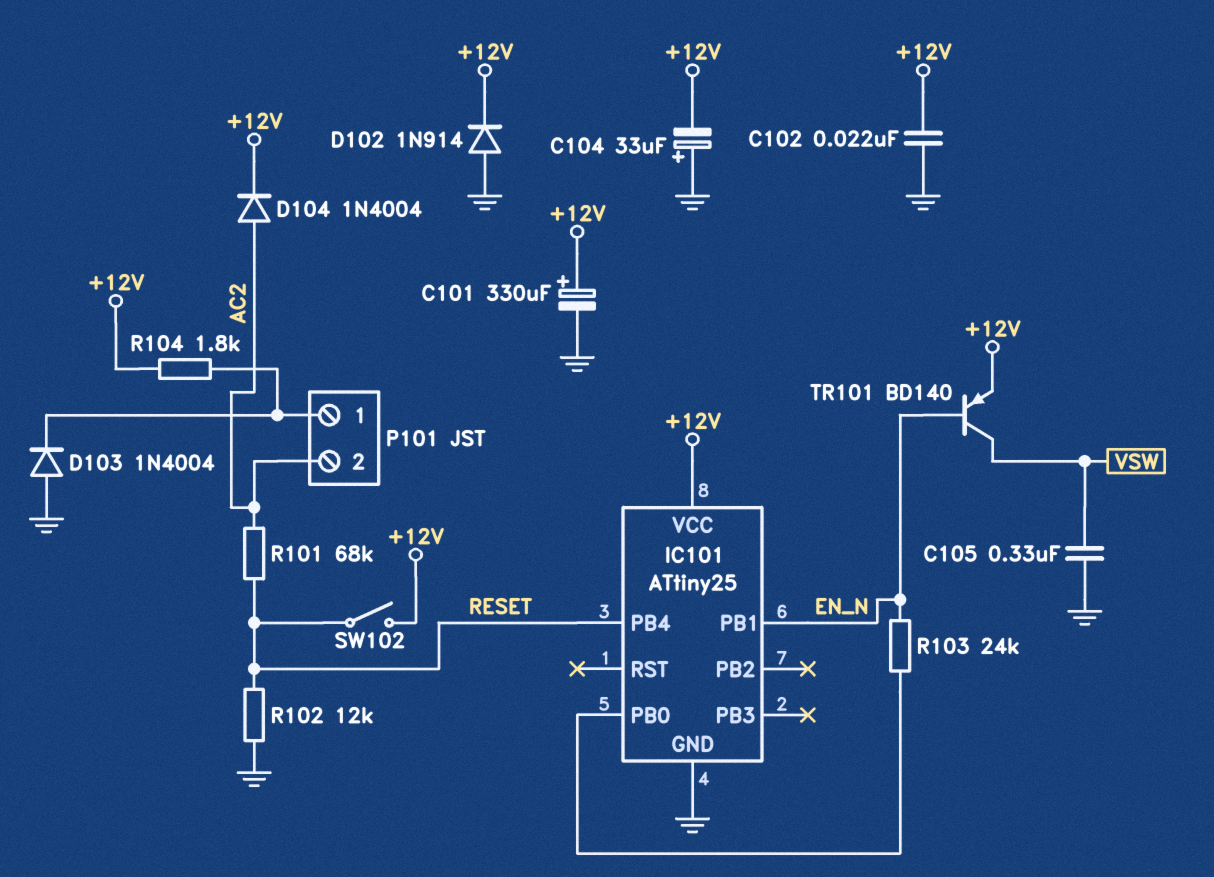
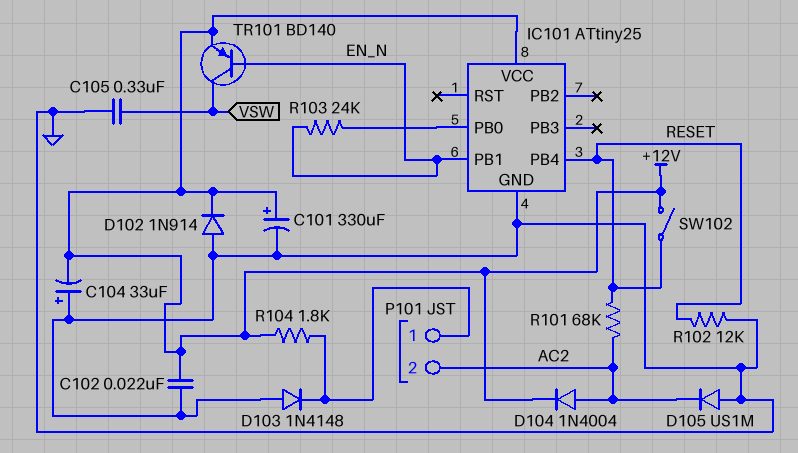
D103: diode 1N4004 (A GND, K P101/1) -> diode 1N4148 (A GND, K P101/1)
D105: none -> diode US1M (A GND, K AC2)

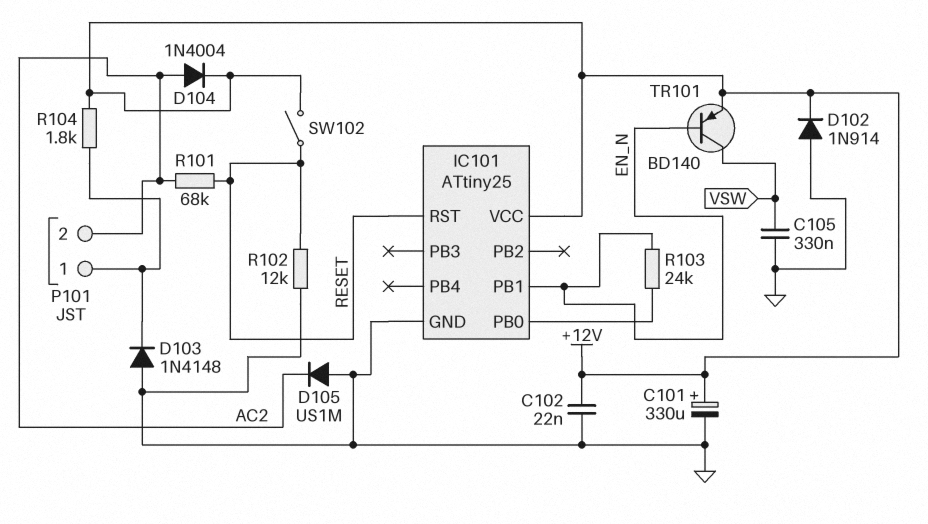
C104: 33uF (plus GND, minus +12V) -> none
IC101 pin PB4: RESET -> none
IC101 pin RST: none -> RESET

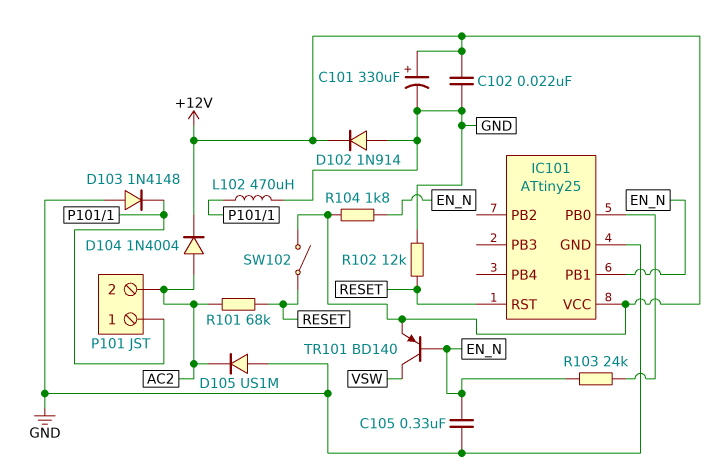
C105: 330nF (GND, VSW) -> 330nF (EN_N, GND)
L102: none -> 470uH (GND, P101/1)
R104: 1.8k (+12V, P101/1) -> 1.8k (+12V, EN_N)

